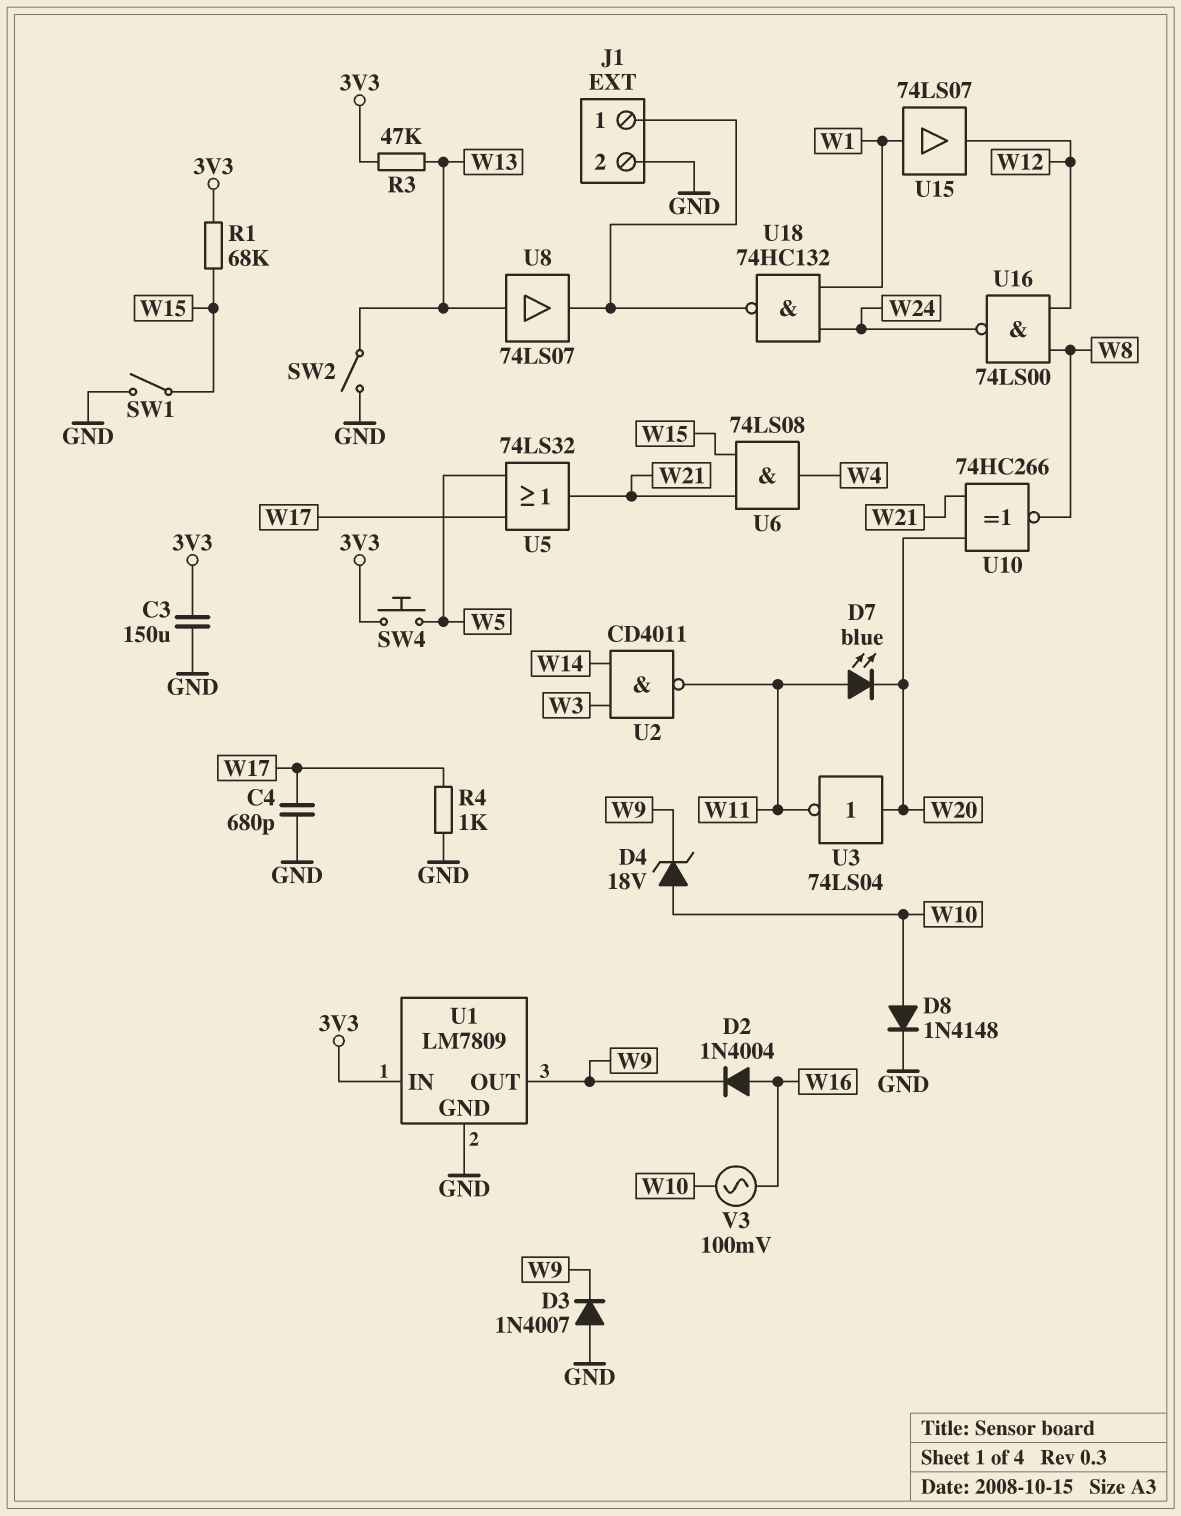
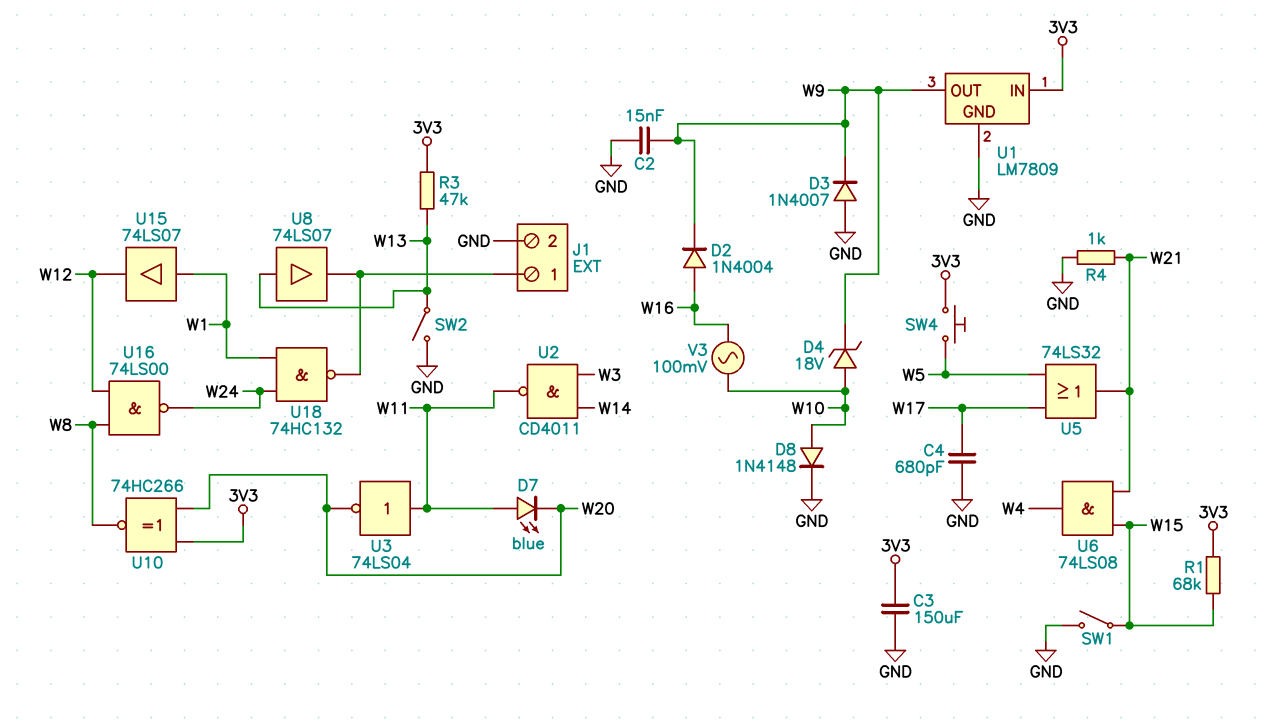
C2: none -> 15nF (GND, W9)
R4: 1k (GND, W17) -> 1k (GND, W21)
U3: NOT 74LS04 (in W20, out W11) -> NOT 74LS04 (in W11, out W20)
U10: XNOR 74HC266 (in W20, in W21, out W8) -> XNOR 74HC266 (in 3V3, in W20, out W8)

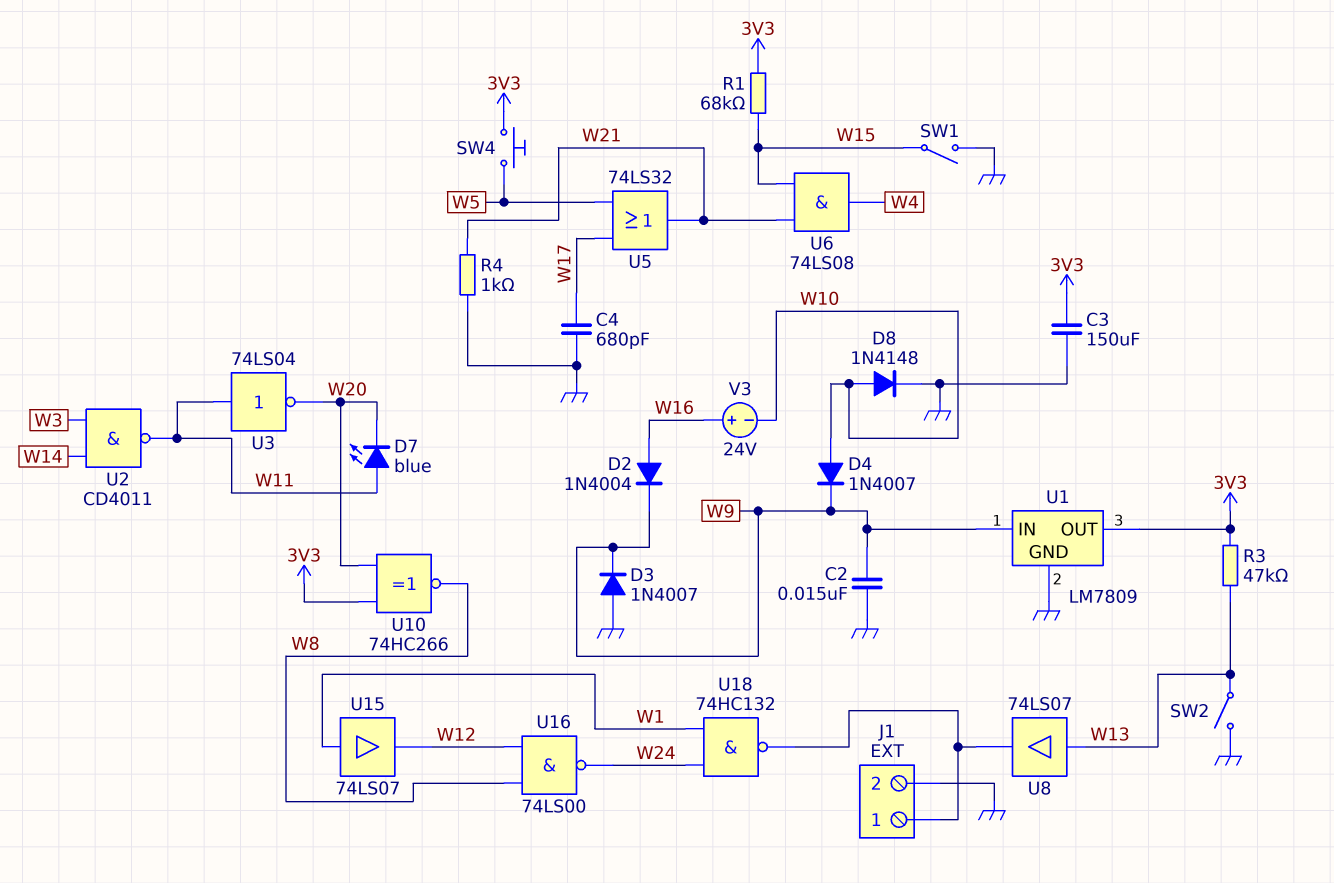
D4: zener 18V (A W10, K W9) -> diode 1N4007 (A W10, K W9)
U1 pin IN: 3V3 -> W9
U1 pin OUT: W9 -> 3V3
V3: AC 100mV (W10, W16) -> 24V (plus W16, minus W10)

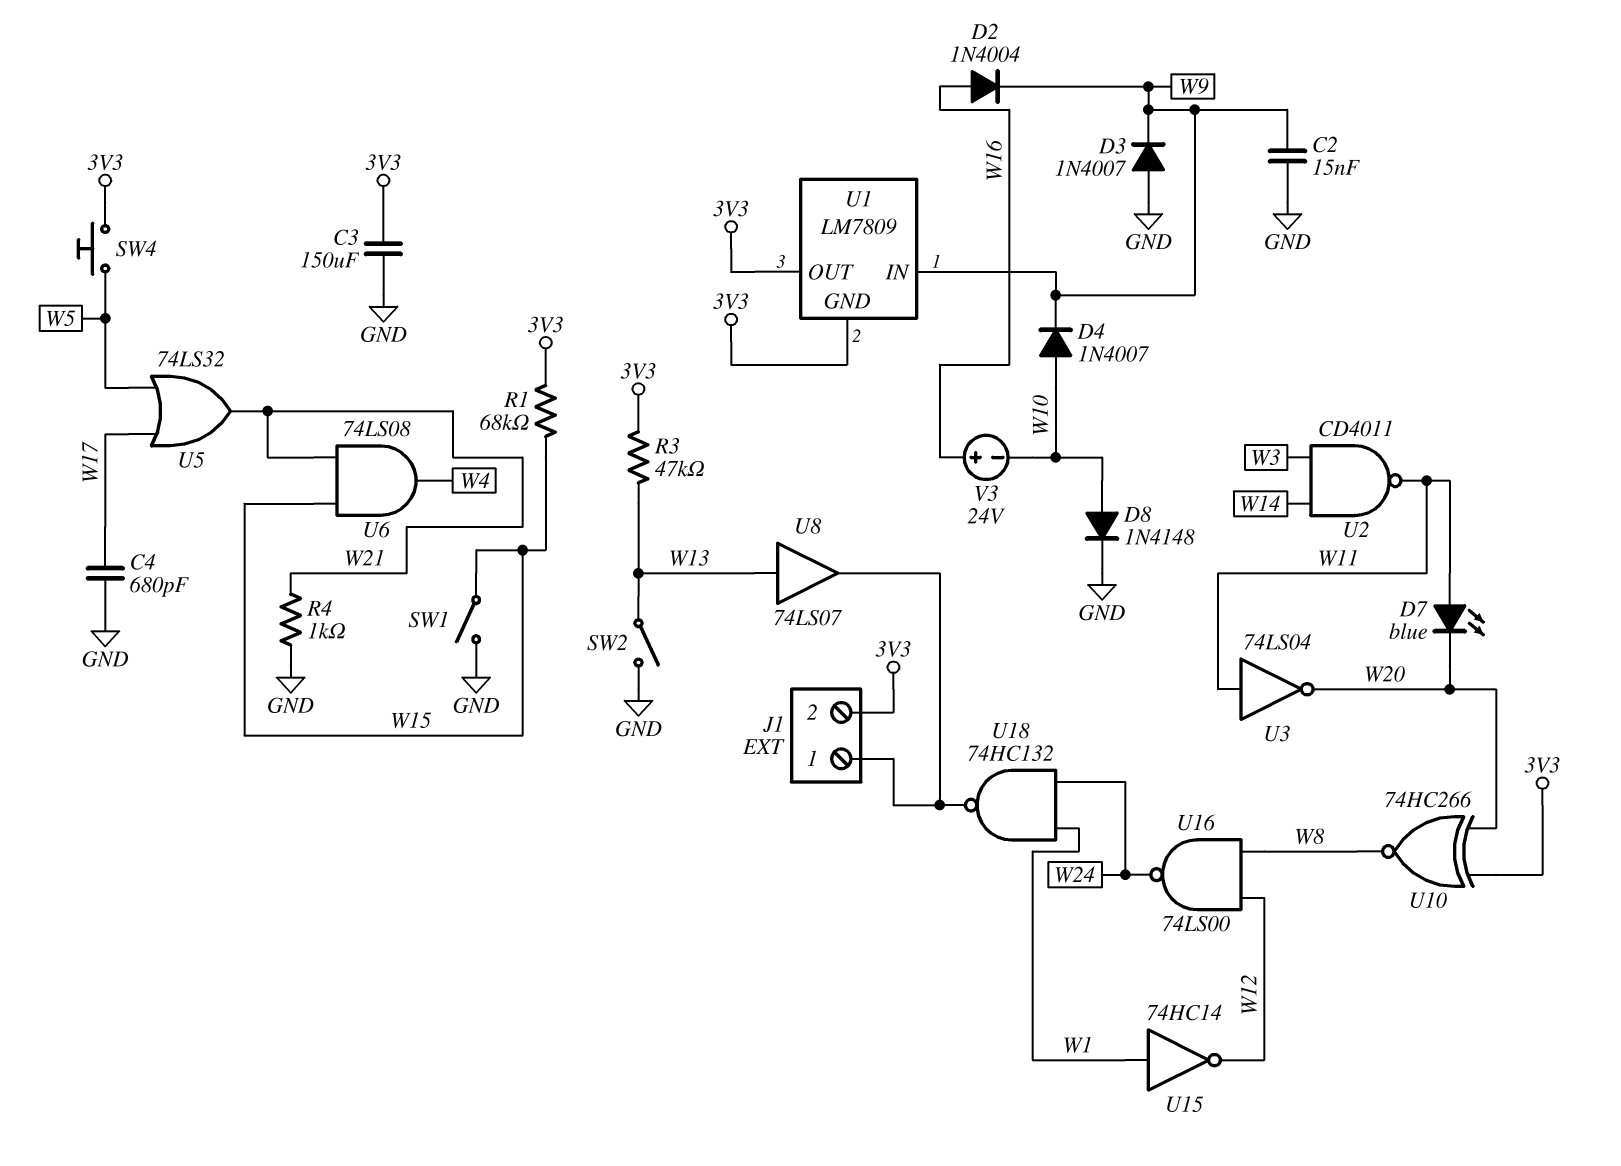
J1 pin 2: GND -> 3V3
U1 pin GND: GND -> 3V3
U15: buffer 74LS07 (in W1, out W12) -> NOT 74HC14 (in W1, out W12)

